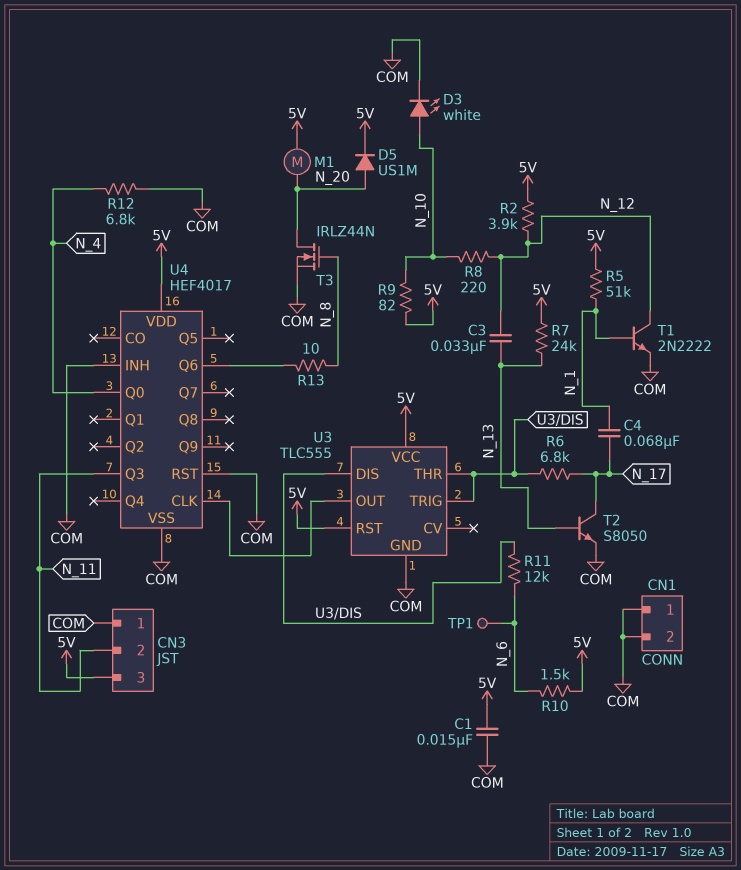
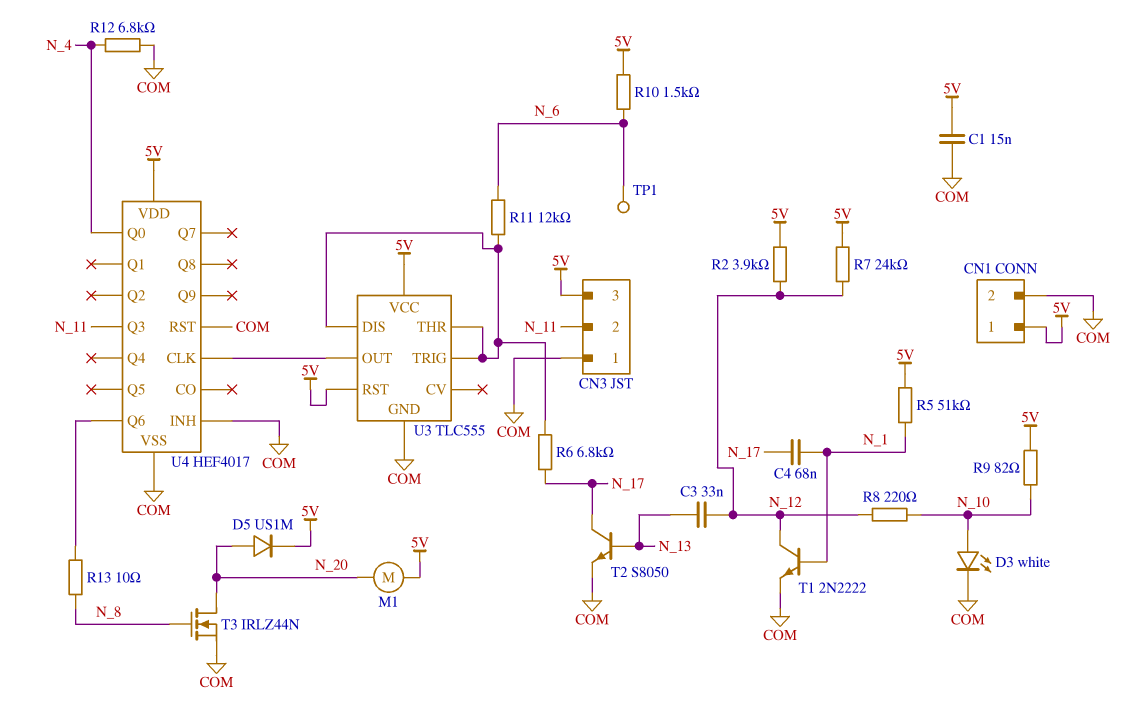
CN1 pin 1: COM -> 5V
R7: 24k (5V, N_13) -> 24k (5V, N_12)

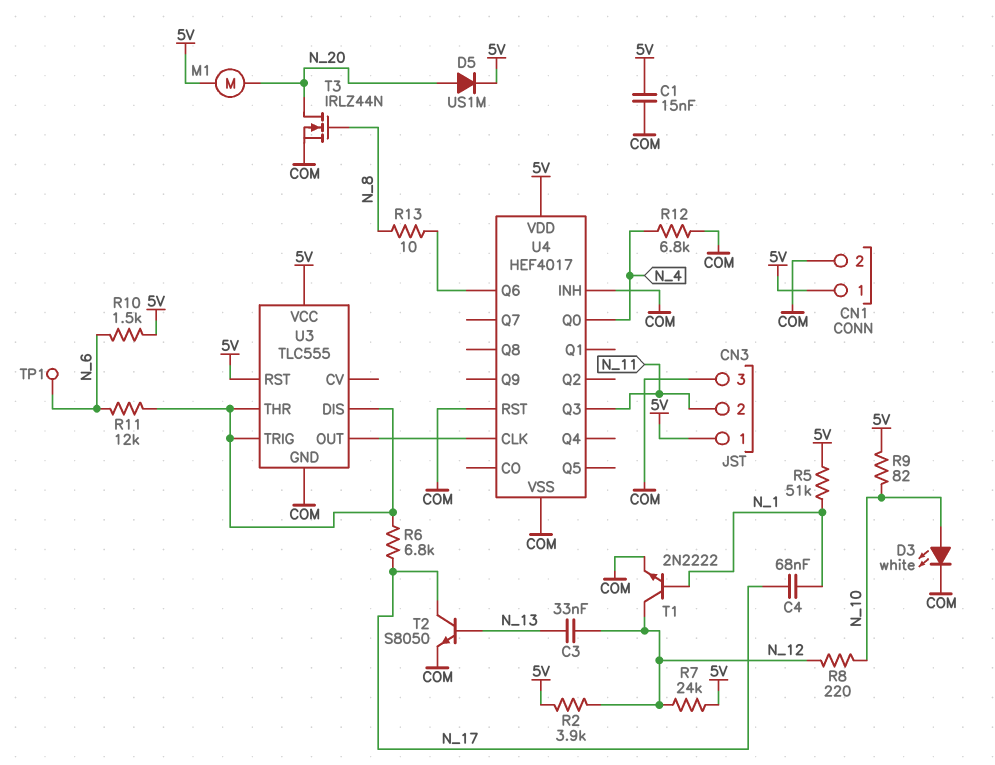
CN3 pin 1: COM -> 5V
CN3 pin 3: 5V -> COM

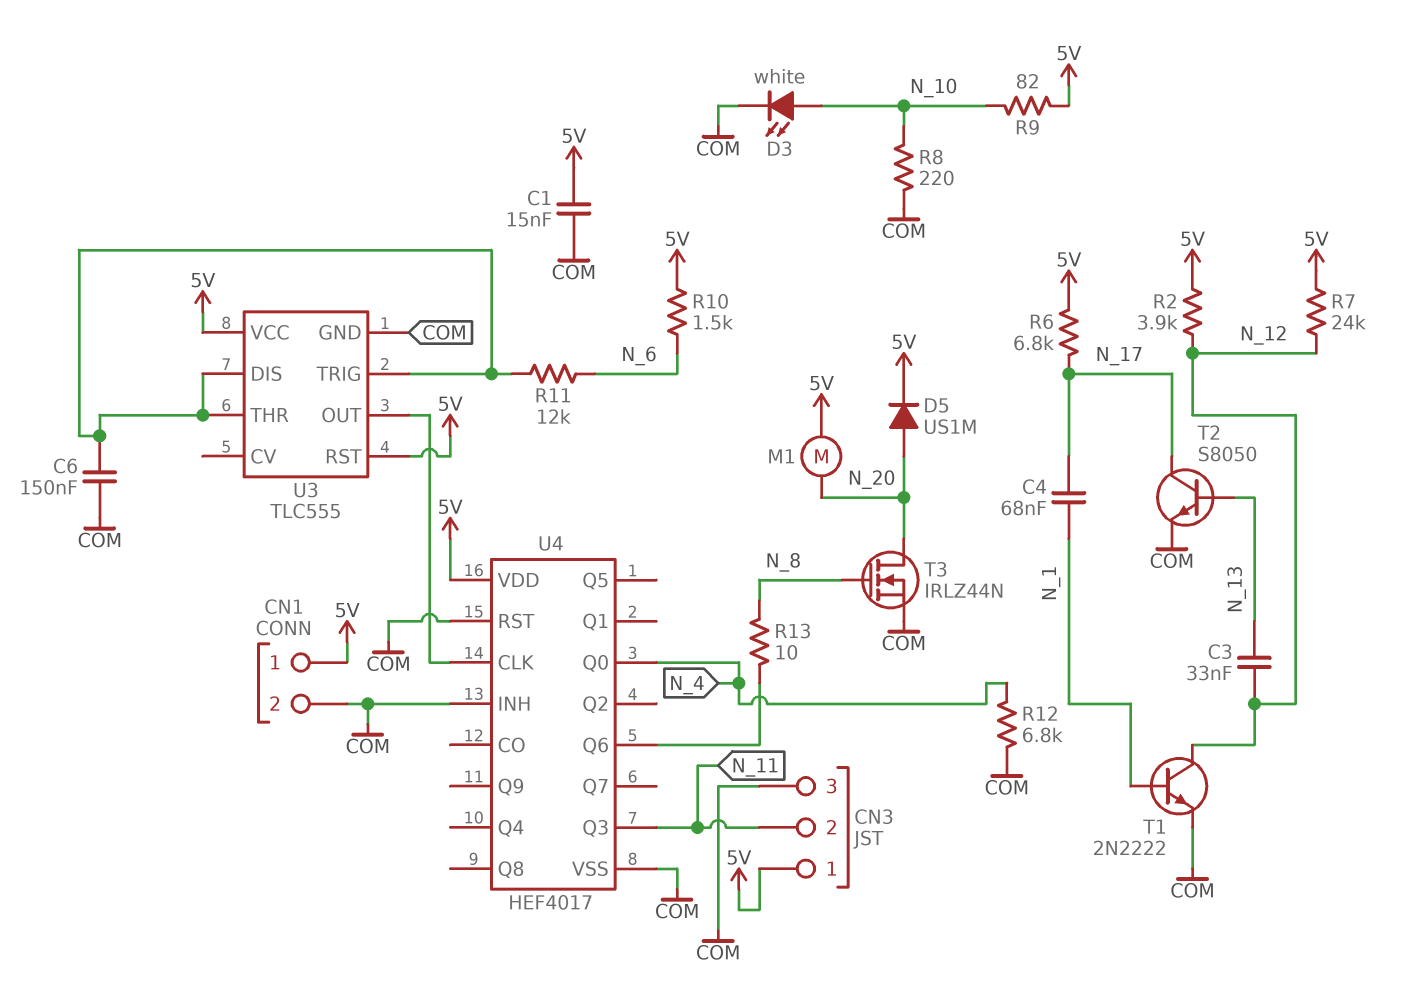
C6: none -> 150nF (COM, U3/DIS)
R5: 51k (5V, N_1) -> none
R6: 6.8k (N_17, U3/DIS) -> 6.8k (5V, N_17)
R8: 220 (N_10, N_12) -> 220 (COM, N_10)
TP1: test point (N_6) -> none

